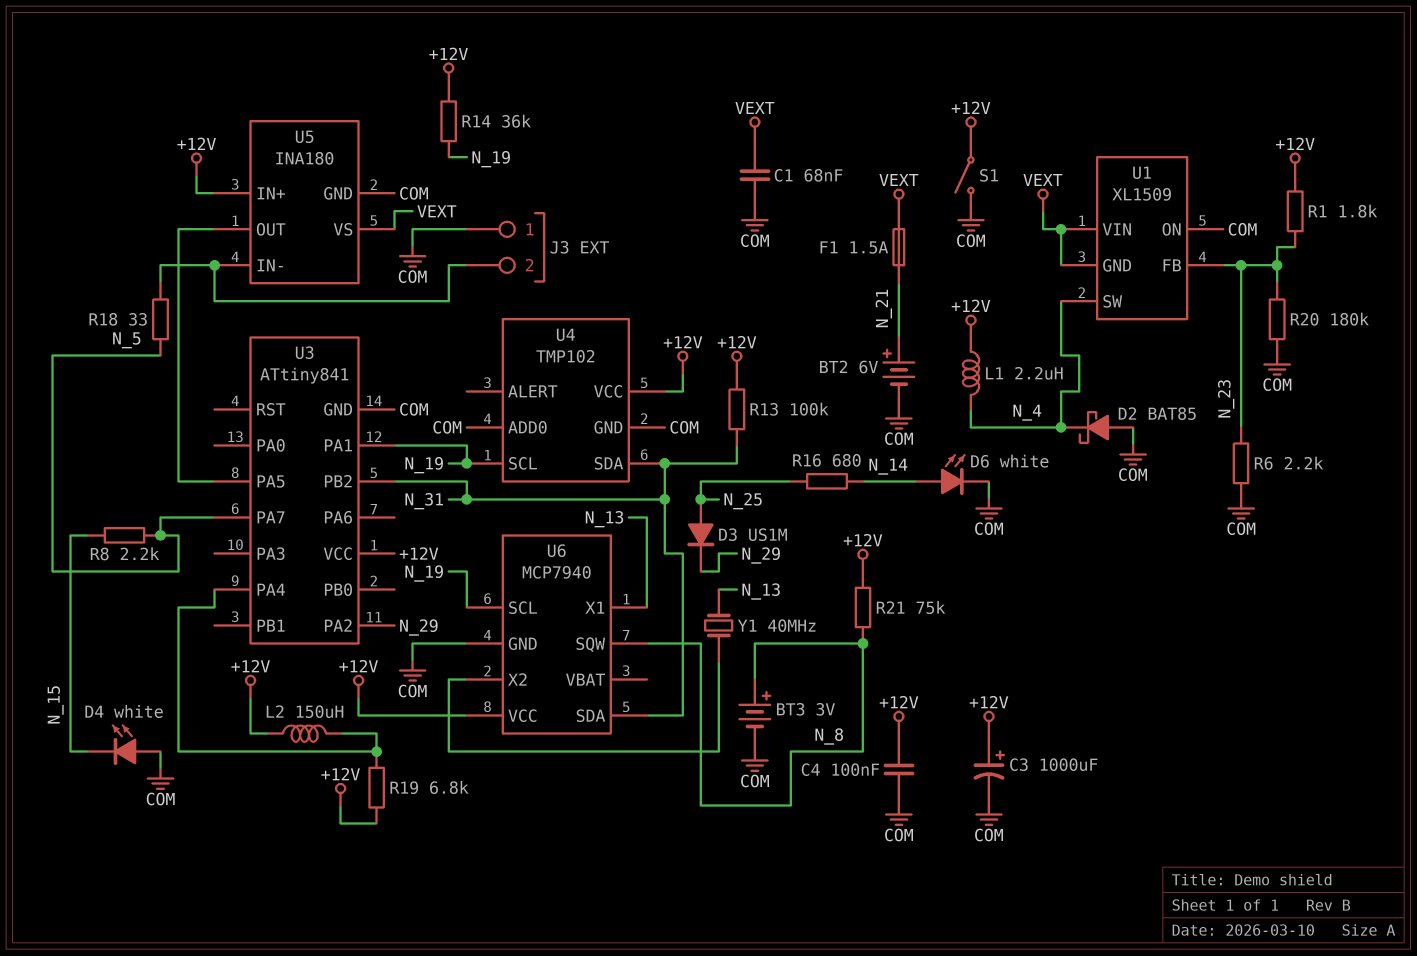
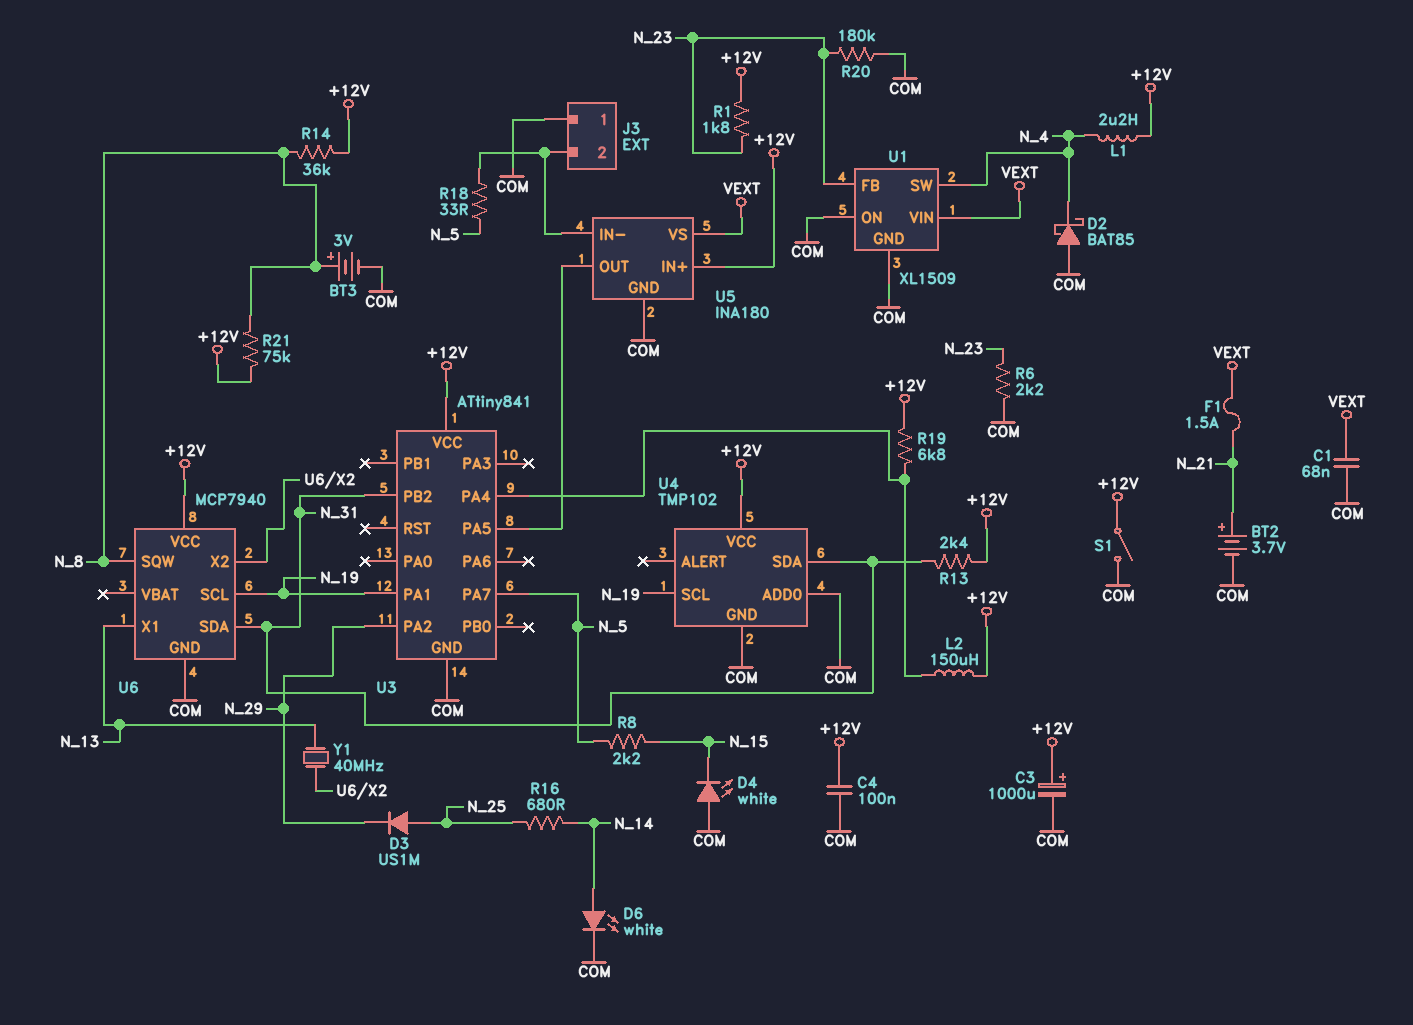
BT2: 6V (plus N_21, minus COM) -> 3.7V (plus N_21, minus COM)
R13: 100k (+12V, N_31) -> 2.4k (+12V, N_31)
R14: 36k (+12V, N_19) -> 36k (+12V, N_8)
U1 pin GND: VEXT -> COM

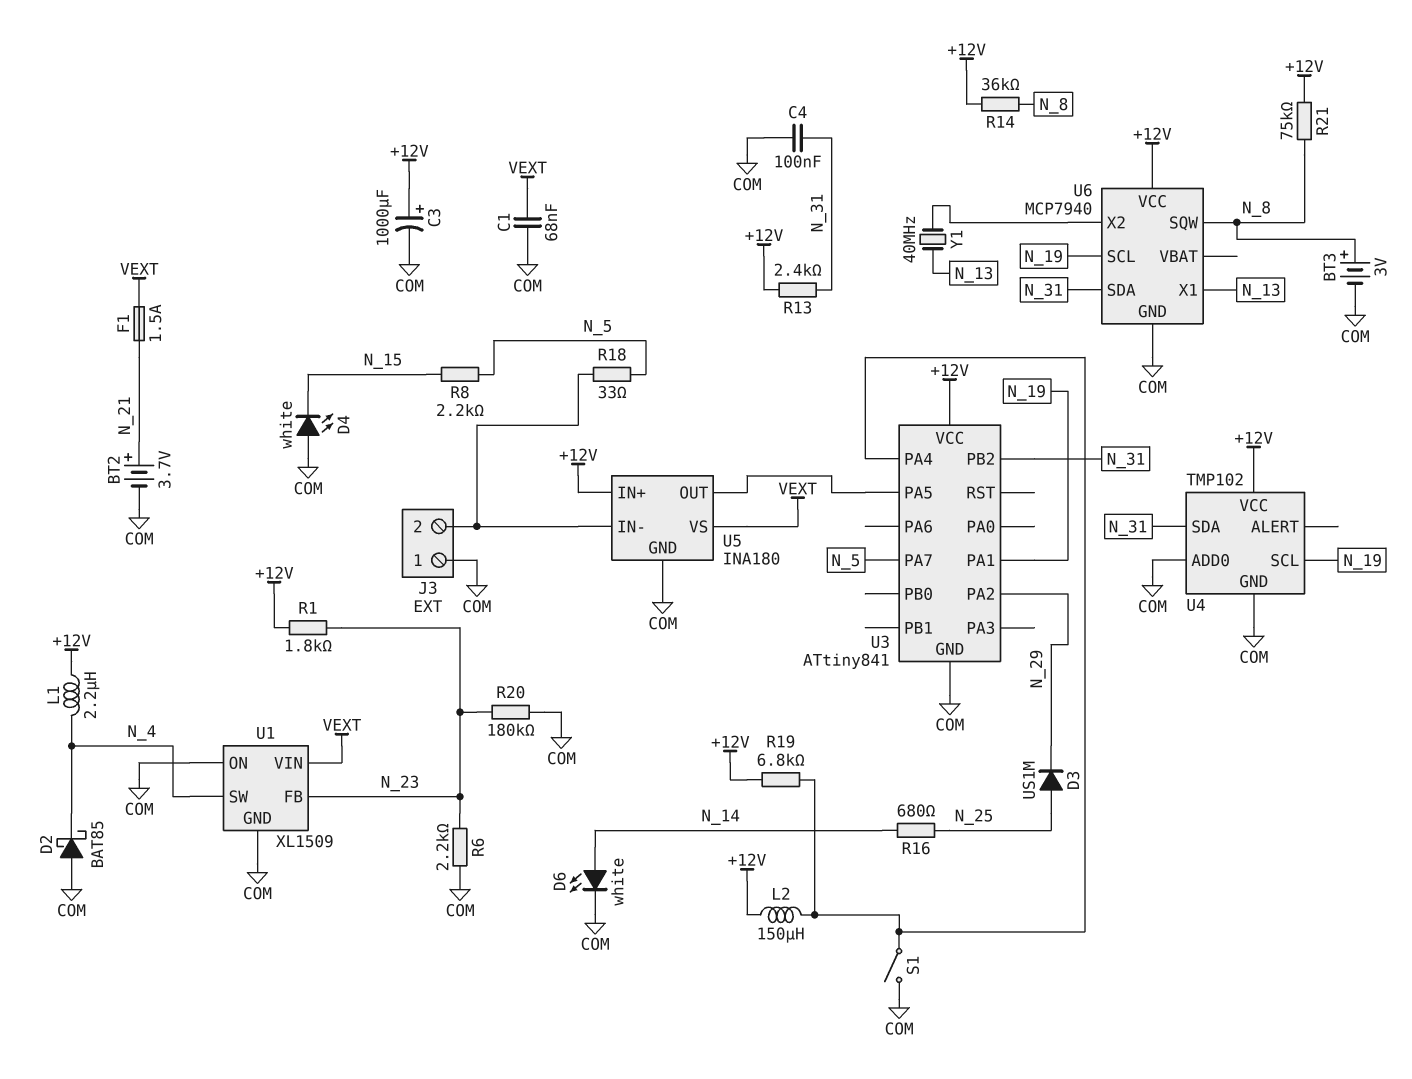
C4: 100nF (+12V, COM) -> 100nF (COM, N_31)
S1: switch (+12V, COM) -> switch (COM, U3/PA4)

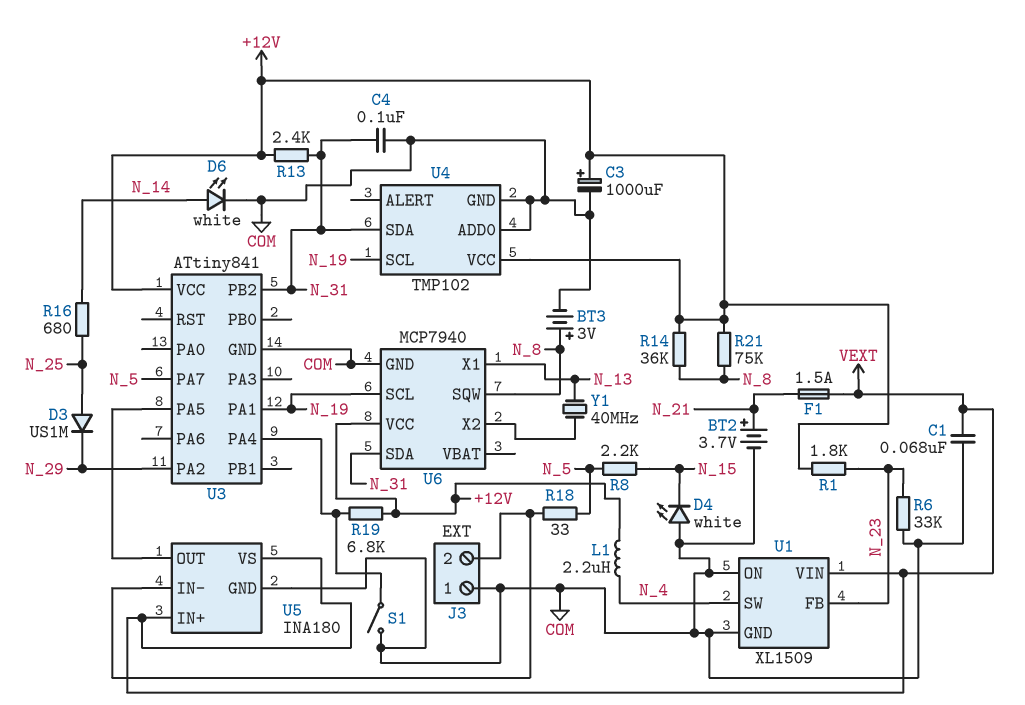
D2: schottky BAT85 (A COM, K N_4) -> none
L2: 150uH (+12V, U3/PA4) -> none
R6: 2.2k (COM, N_23) -> 33k (COM, N_23)
R20: 180k (COM, N_23) -> none
U5 pin IN+: +12V -> VEXT

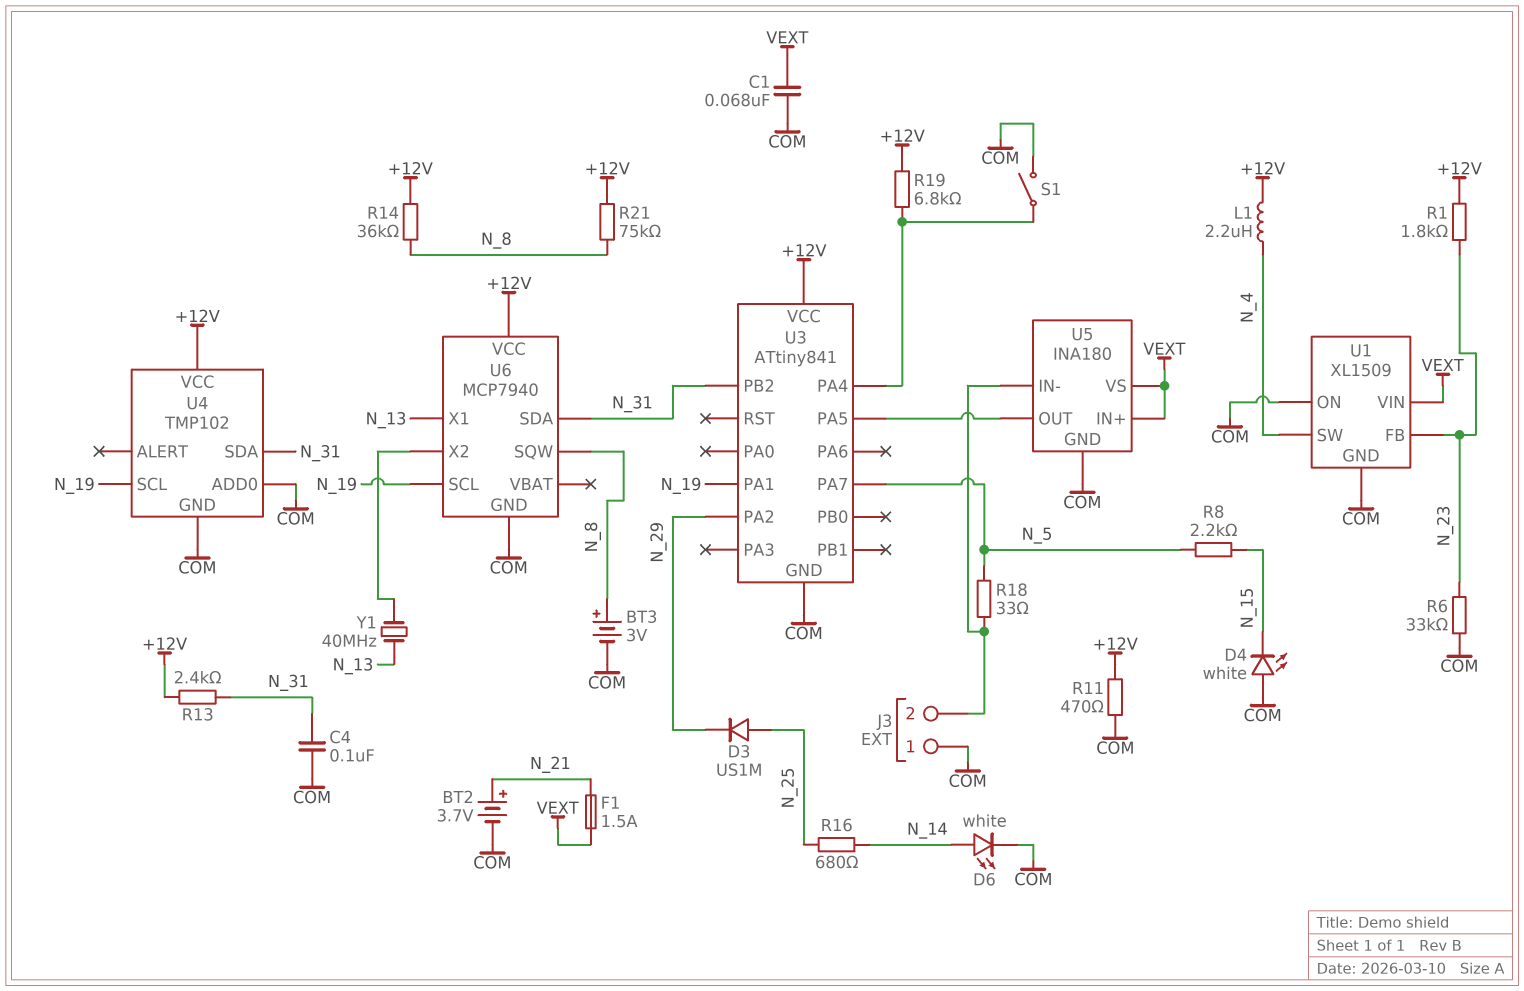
C3: 1000uF (plus +12V, minus COM) -> none
R11: none -> 470 (+12V, COM)

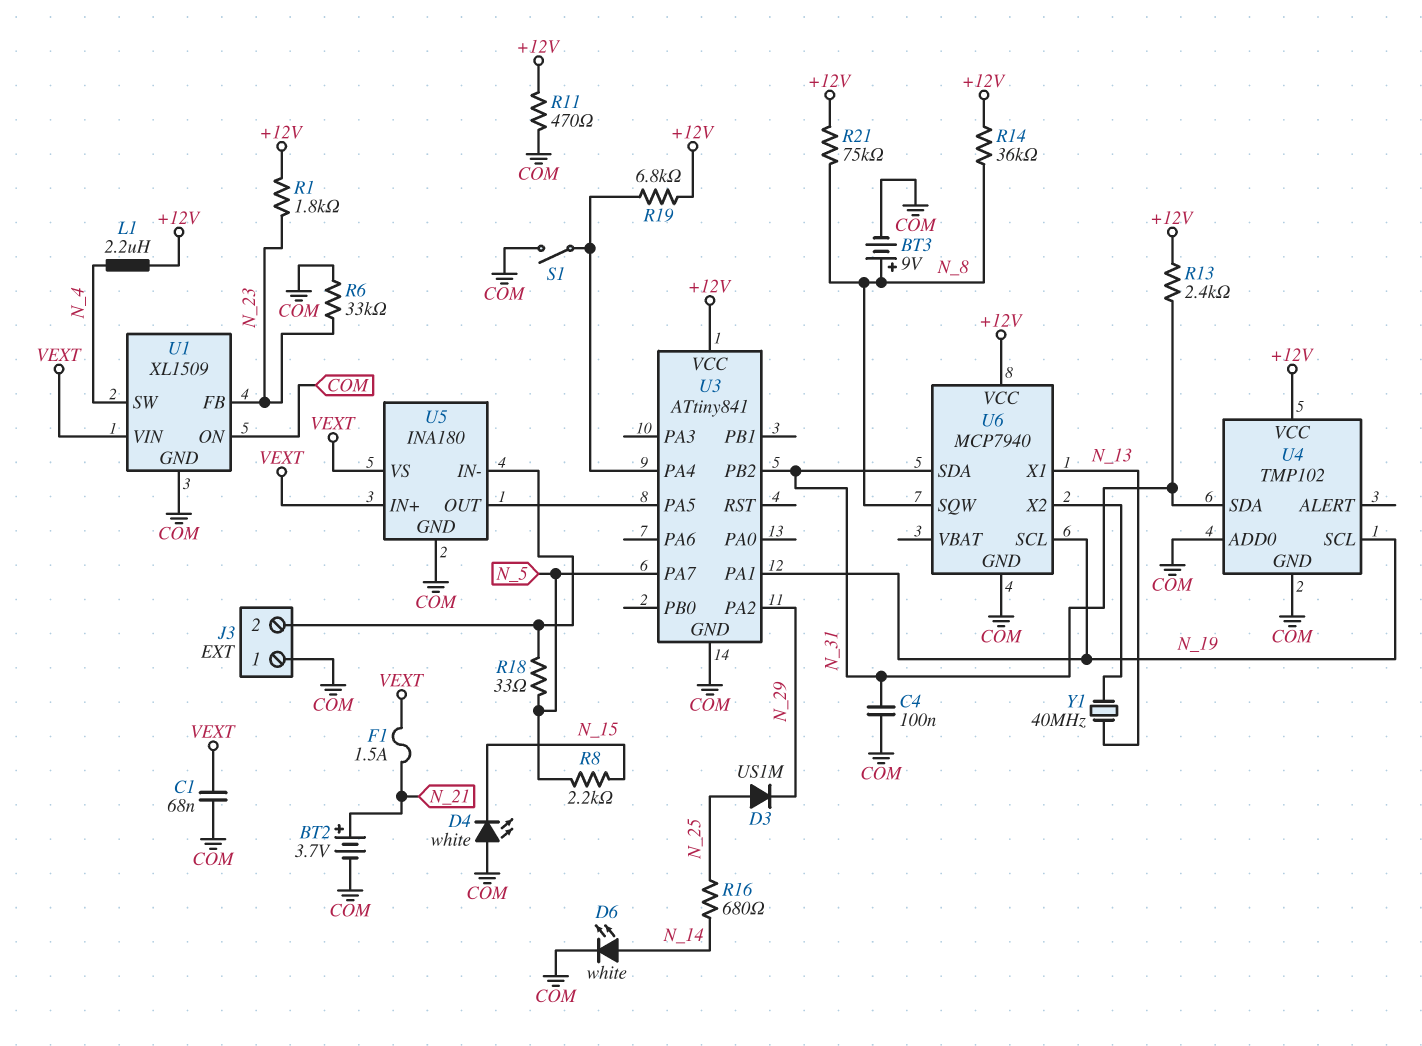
BT3: 3V (plus N_8, minus COM) -> 9V (plus N_8, minus COM)

